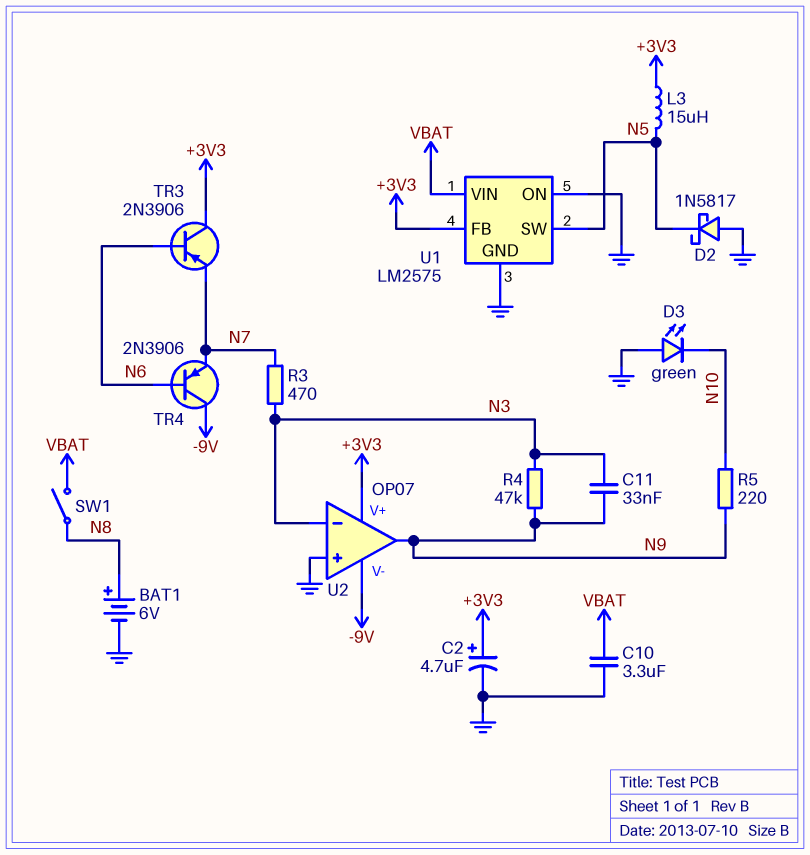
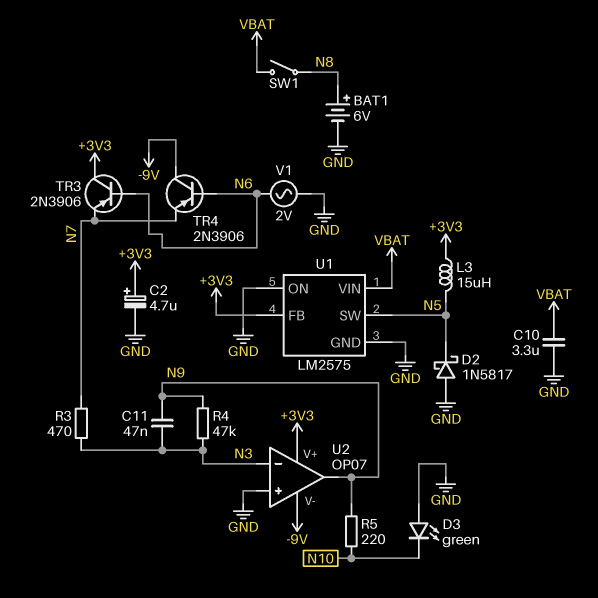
C11: 33nF (N3, N9) -> 47nF (N3, N9)
V1: none -> AC 2V (GND, N6)

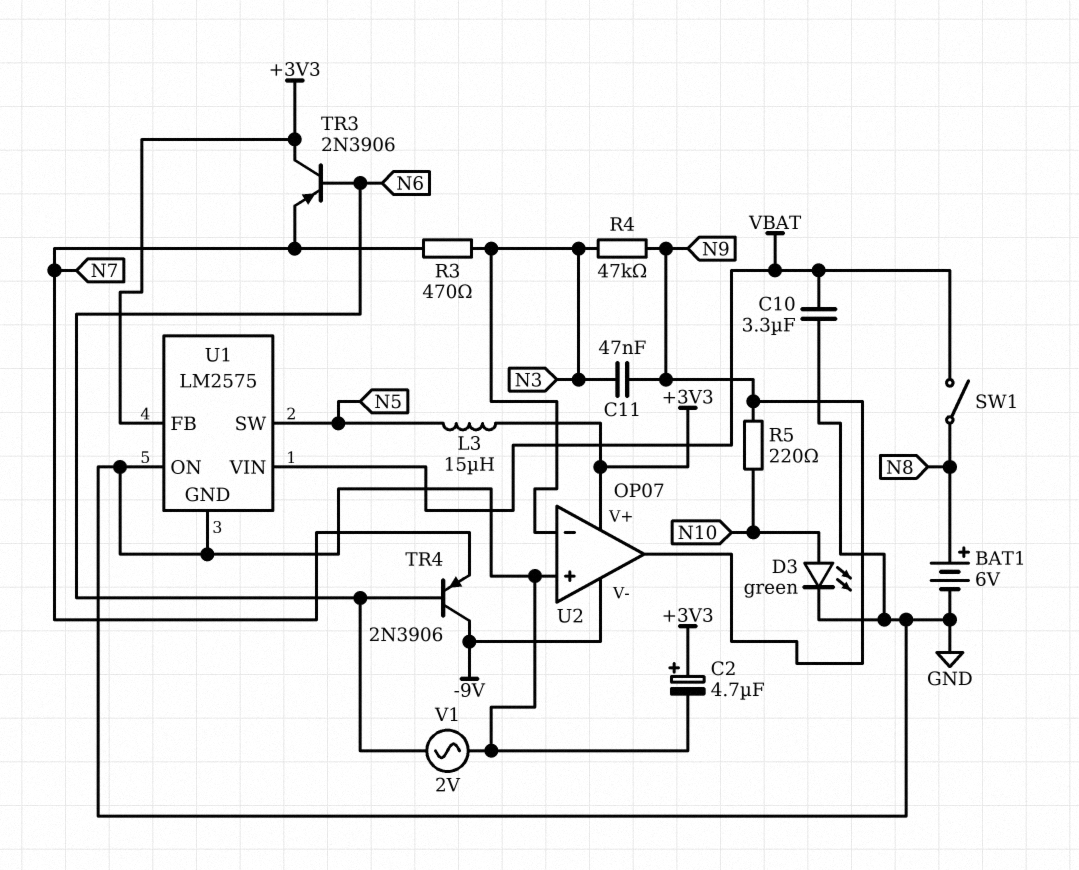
D2: schottky 1N5817 (A GND, K N5) -> none
D3: LED green (A GND, K N10) -> LED green (A N10, K GND)

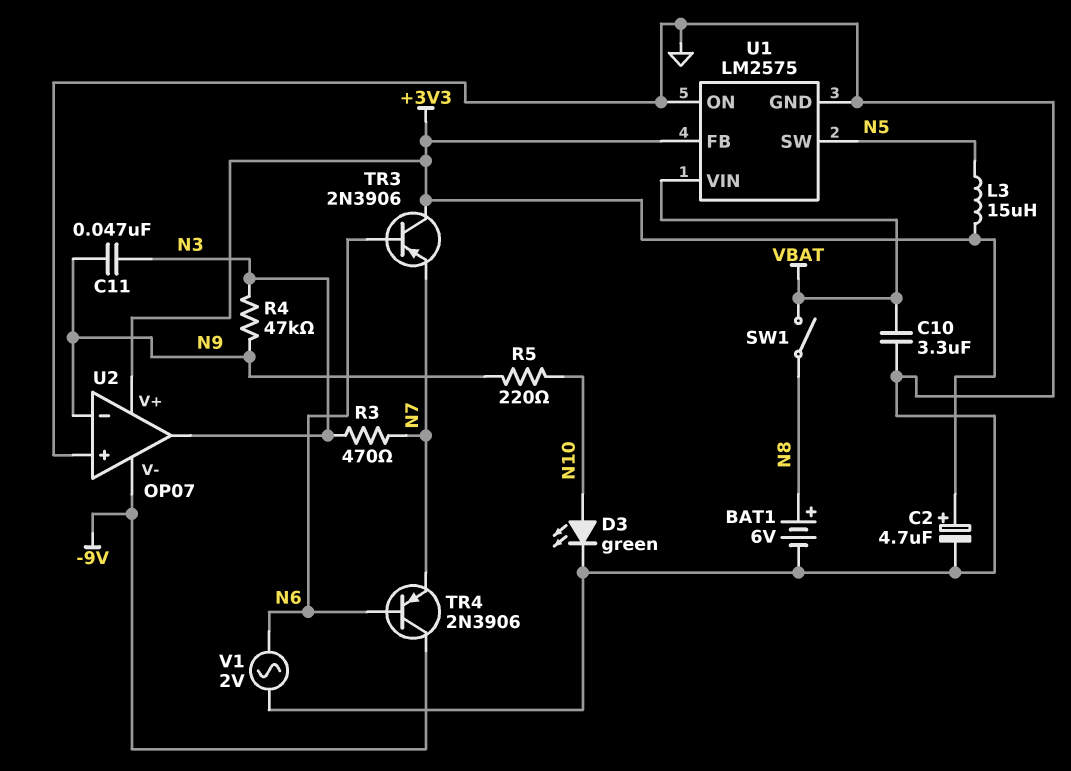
U2 pin in-: N3 -> N9
U2 pin out: N9 -> N3

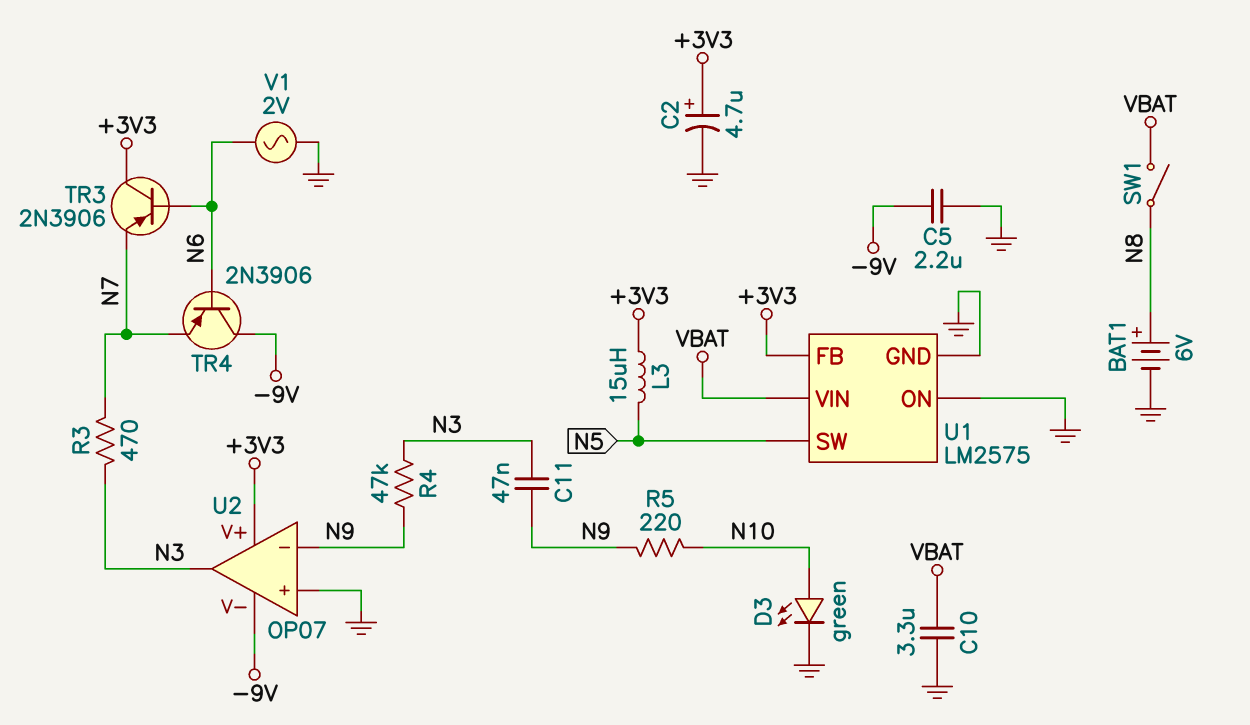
C5: none -> 2.2uF (-9V, GND)

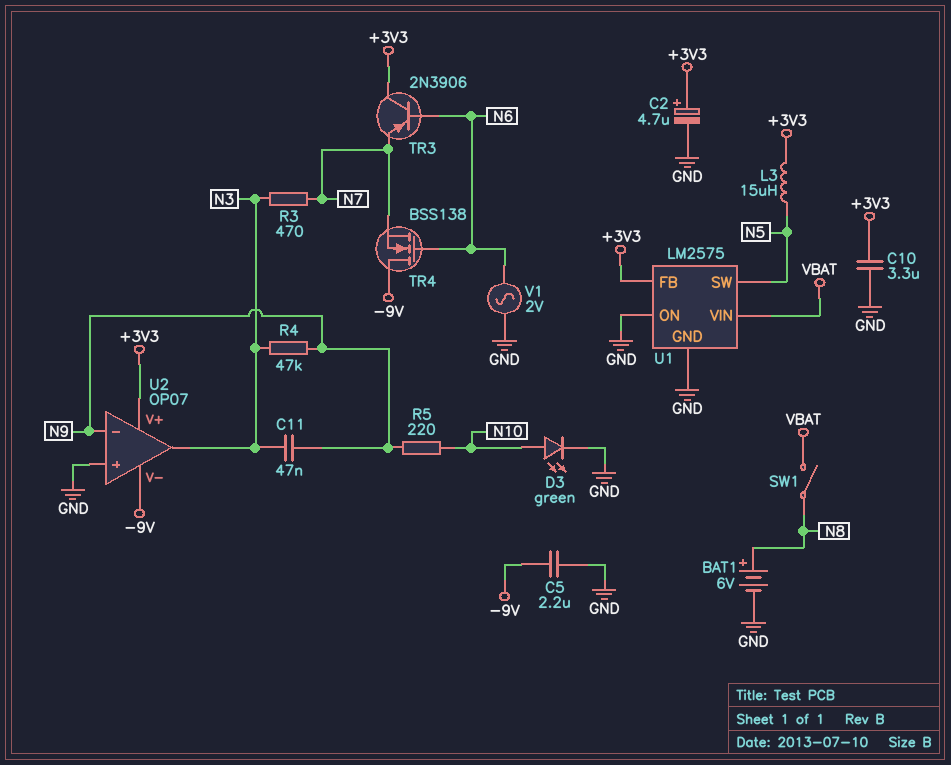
C10: 3.3uF (GND, VBAT) -> 3.3uF (+3V3, GND)
TR4: PNP 2N3906 (B N6, C -9V, E N7) -> NMOS BSS138 (G N6, D -9V, S N7)

